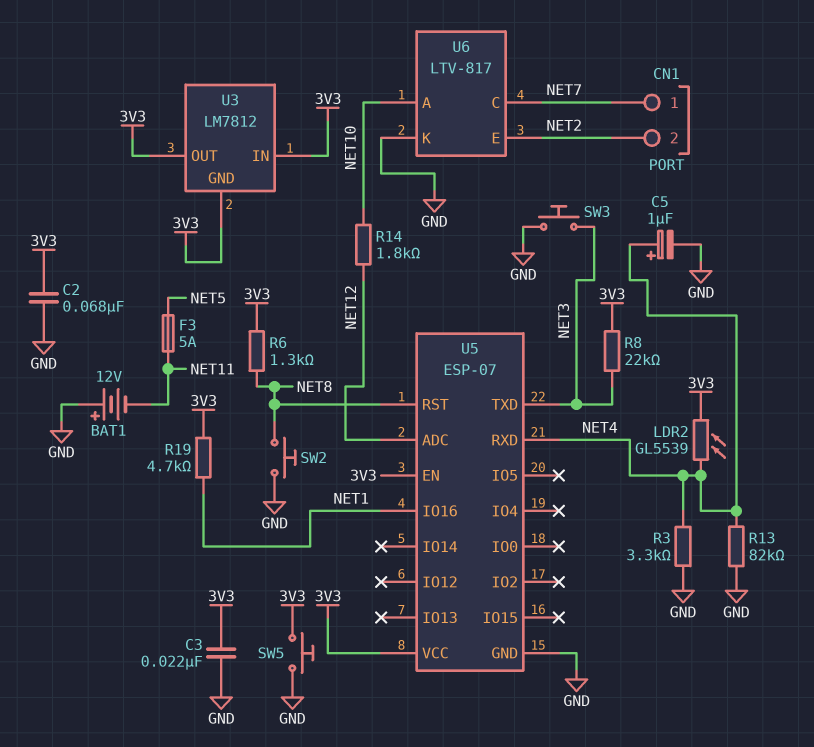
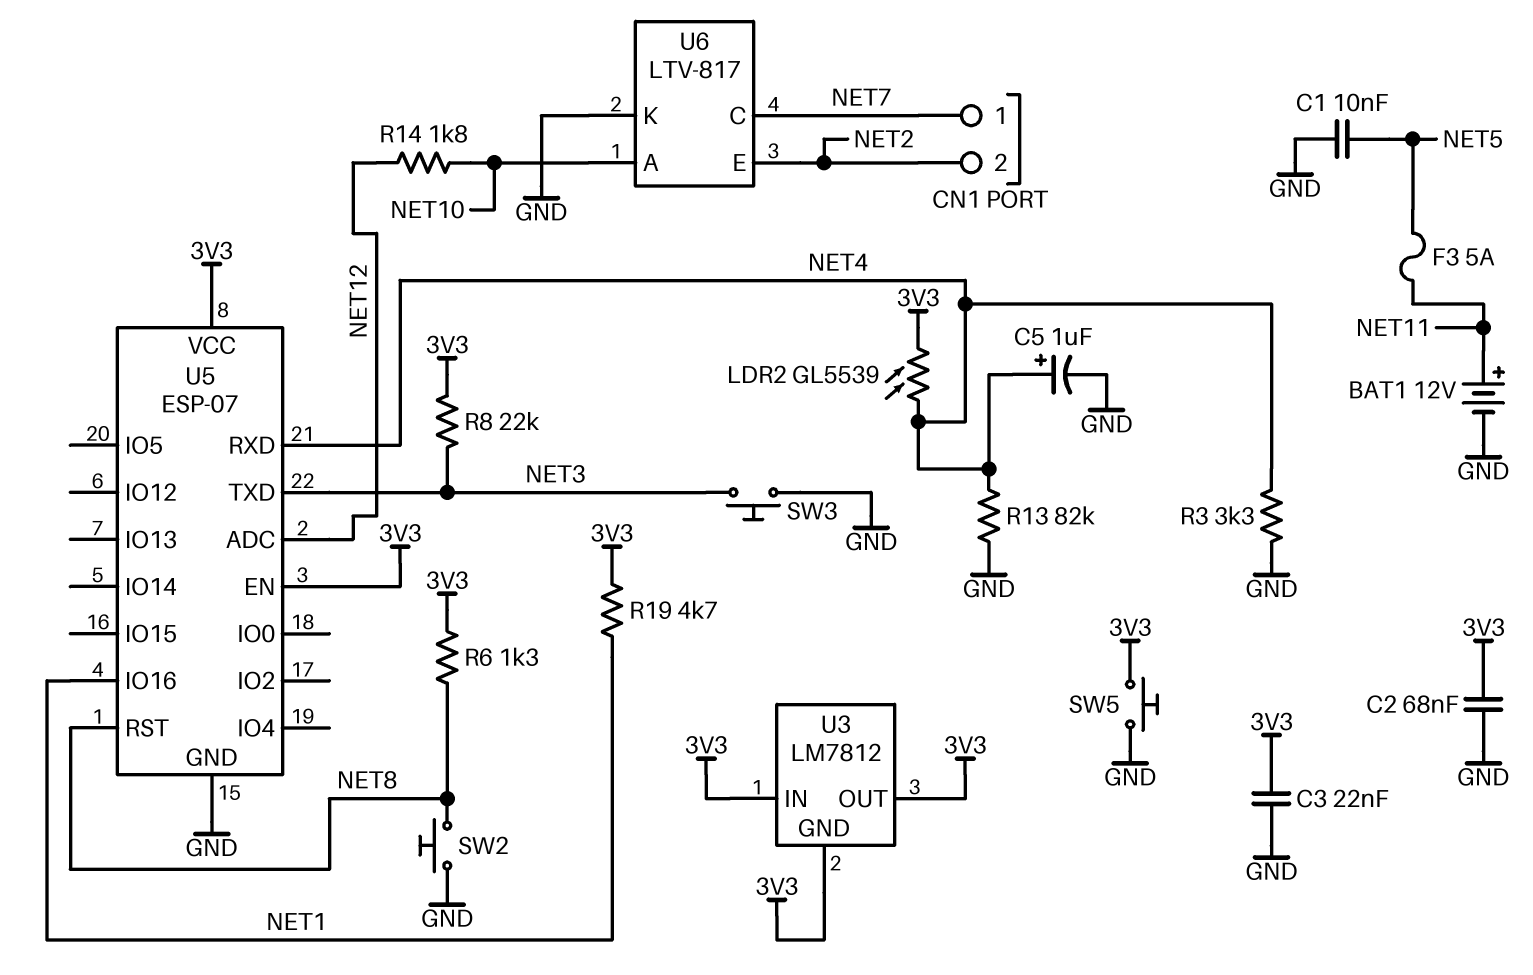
BAT1: 12V (plus GND, minus NET11) -> 12V (plus NET11, minus GND)
C1: none -> 10nF (GND, NET5)

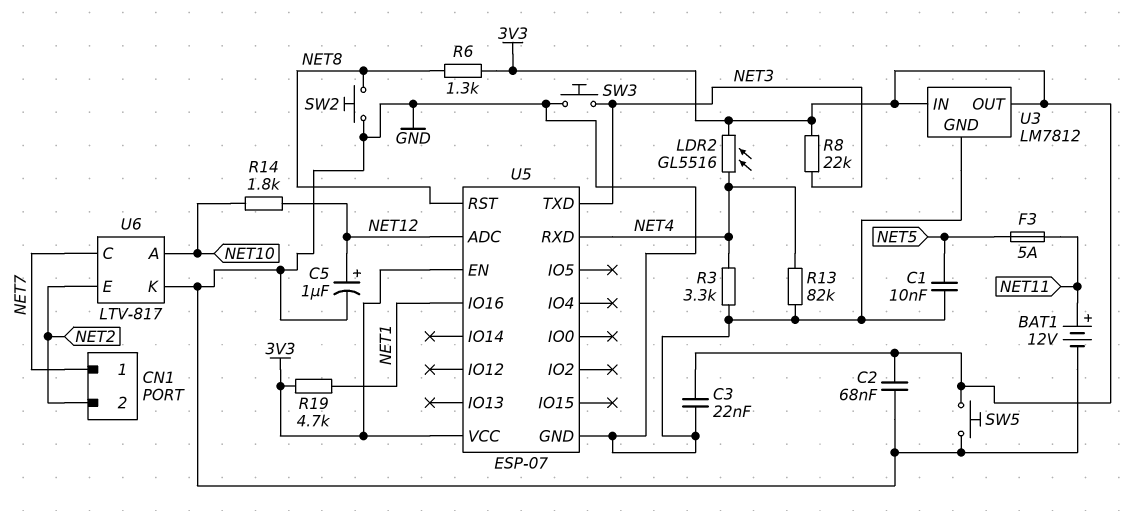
C5: 1uF (plus NET4, minus GND) -> 1uF (plus NET12, minus GND)
LDR2: GL5539 (3V3, NET4) -> GL5516 (3V3, NET4)
U3 pin GND: 3V3 -> GND

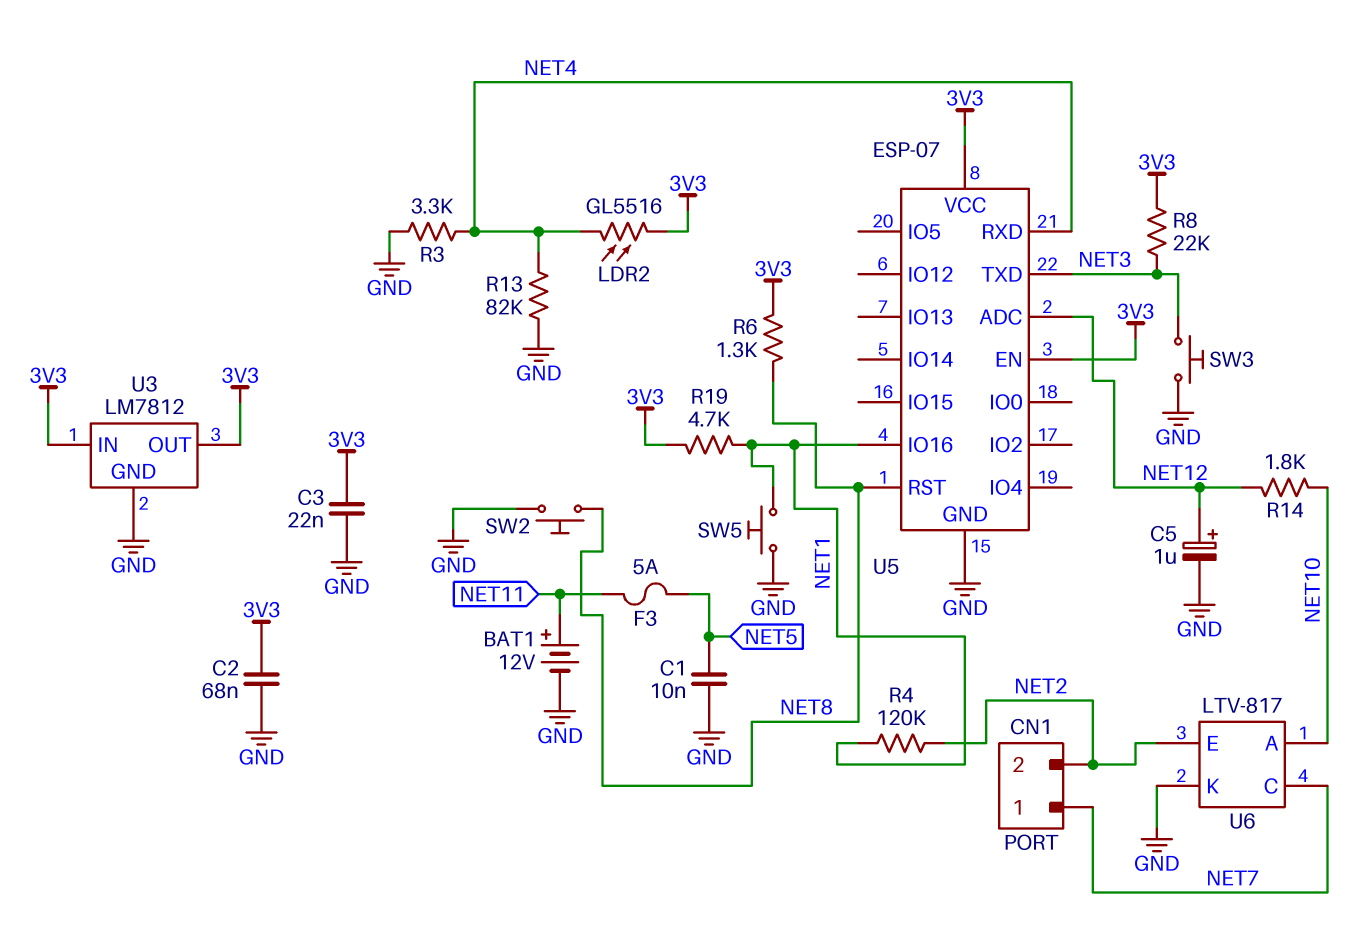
R4: none -> 120k (NET1, NET2)
SW5: button (3V3, GND) -> button (GND, NET1)

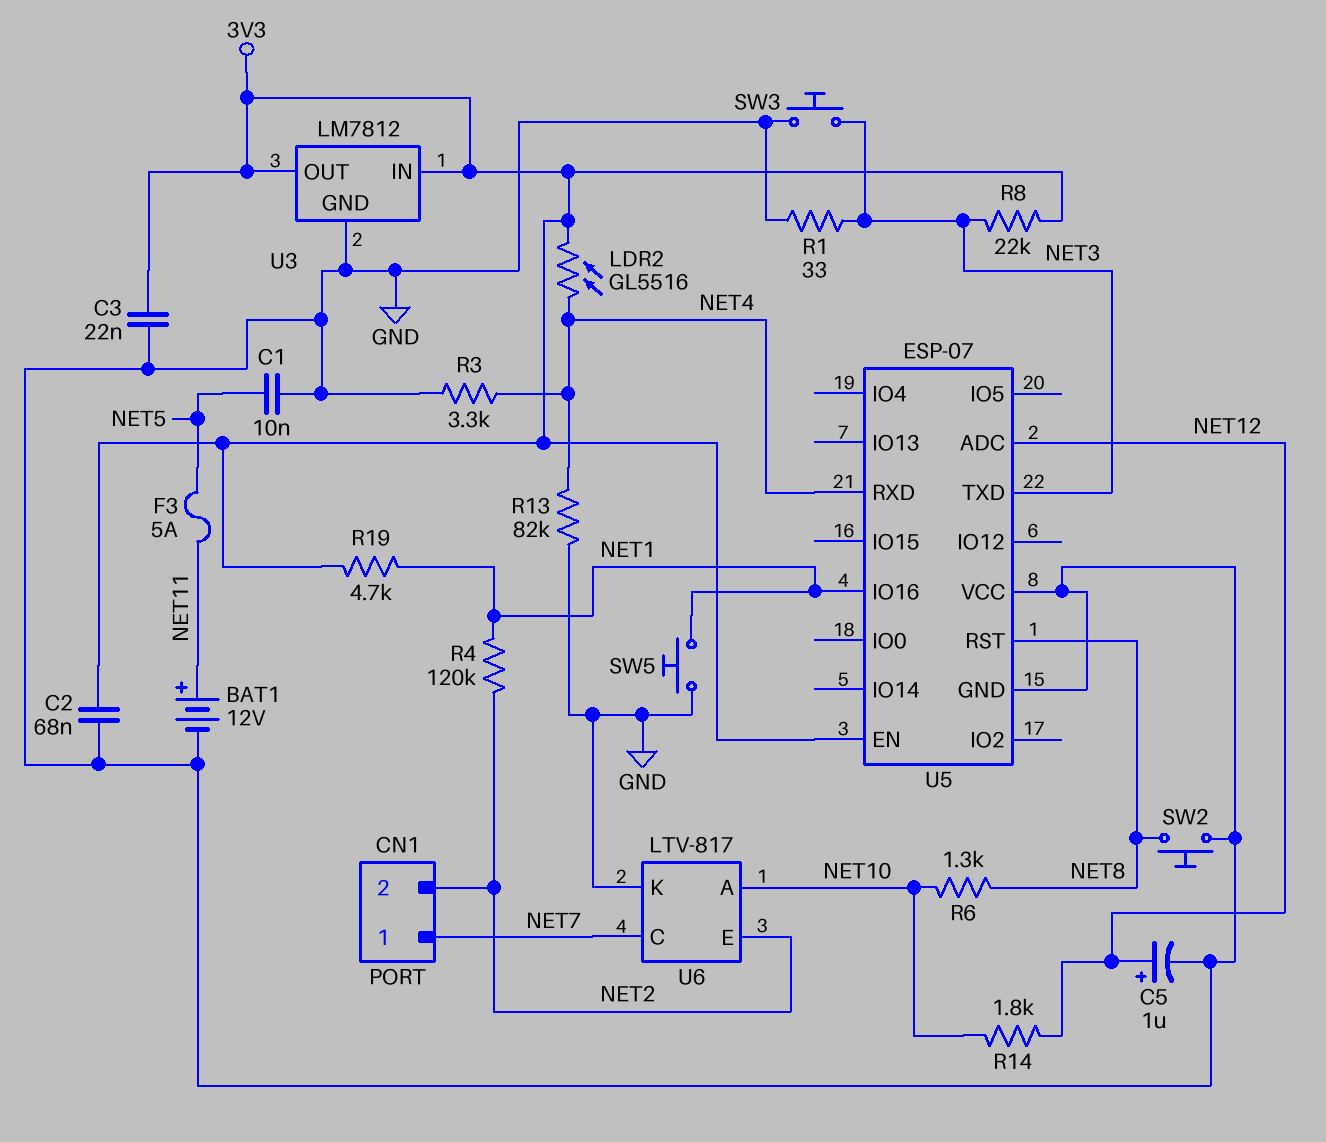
R1: none -> 33 (GND, NET3)
R6: 1.3k (3V3, NET8) -> 1.3k (NET8, NET10)
U5 pin VCC: 3V3 -> GND

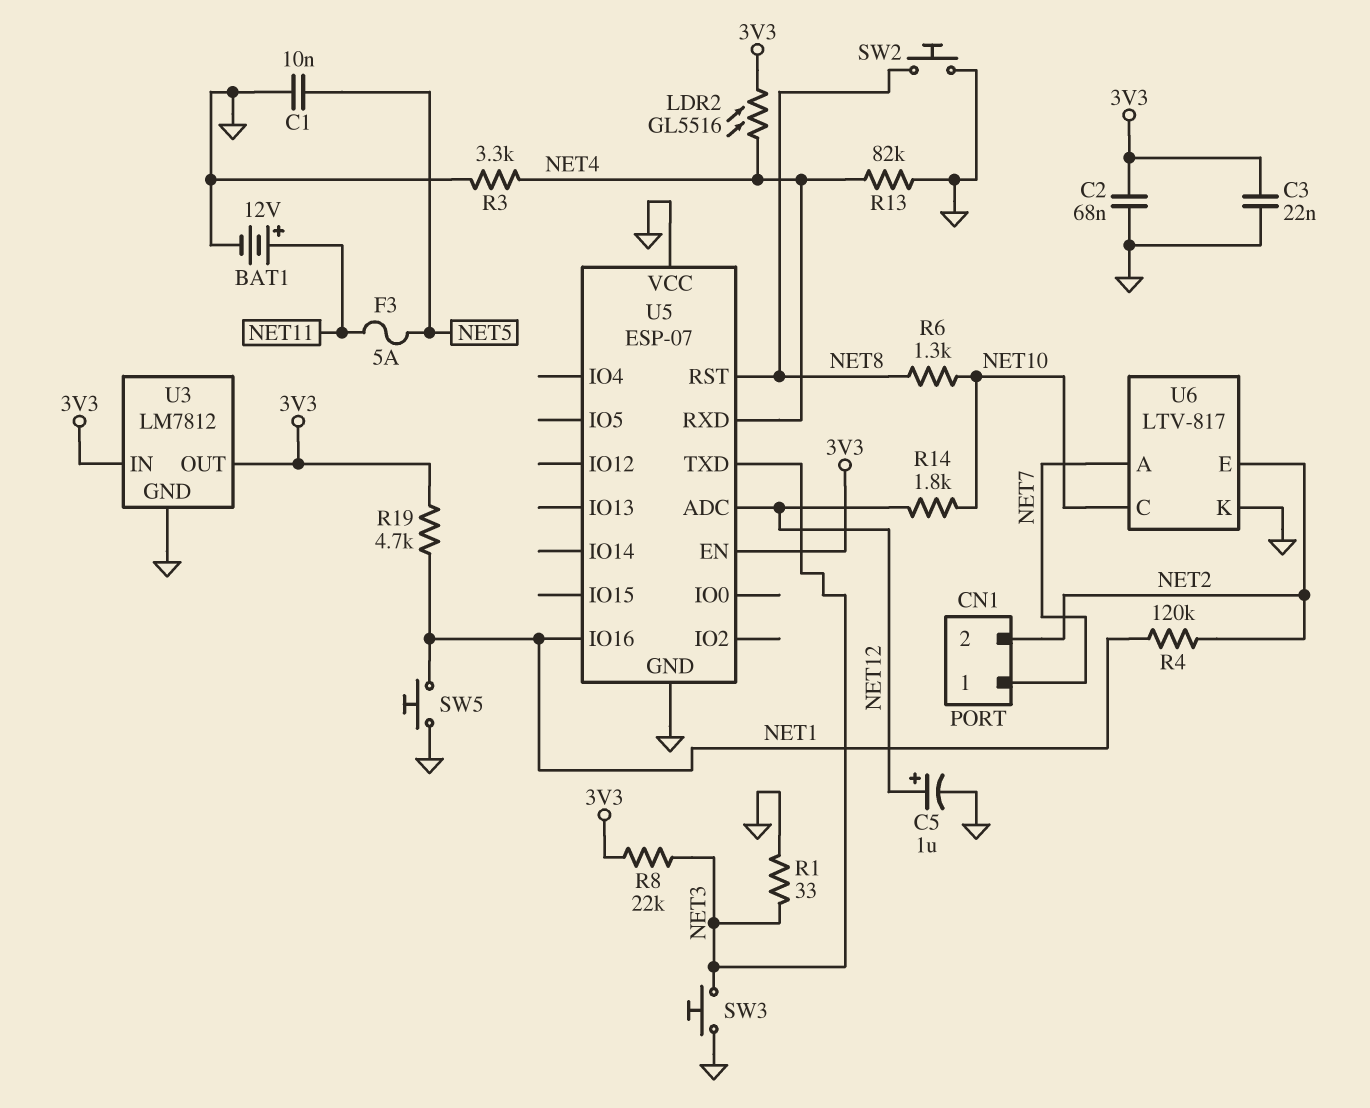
U6 pin A: NET10 -> NET7
U6 pin C: NET7 -> NET10

